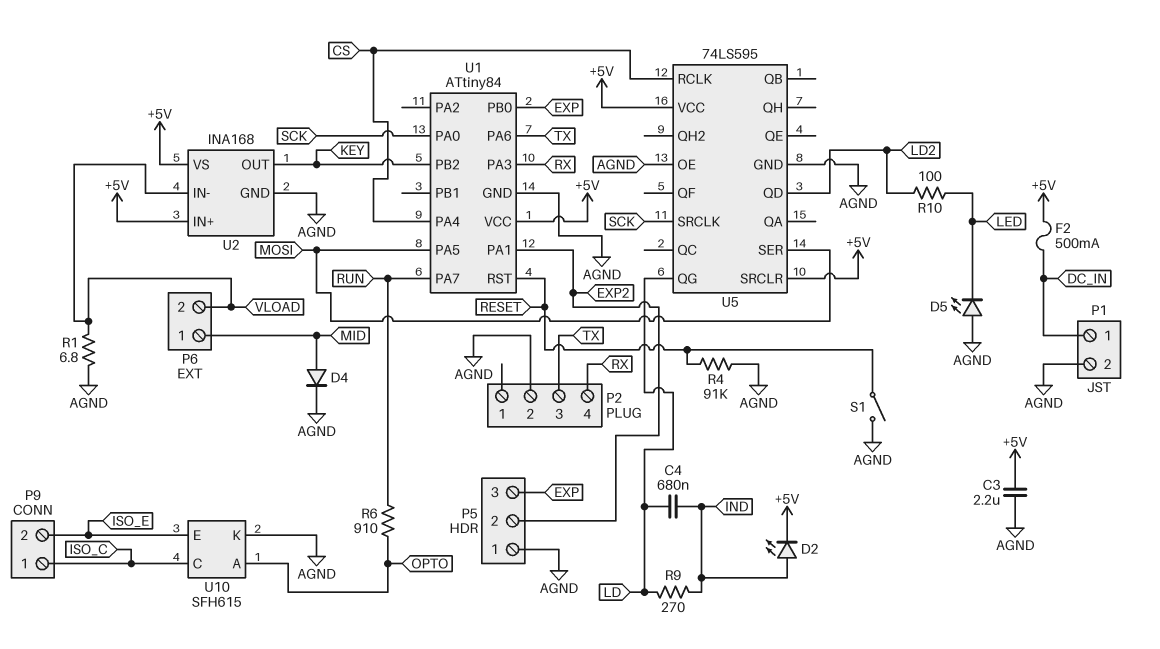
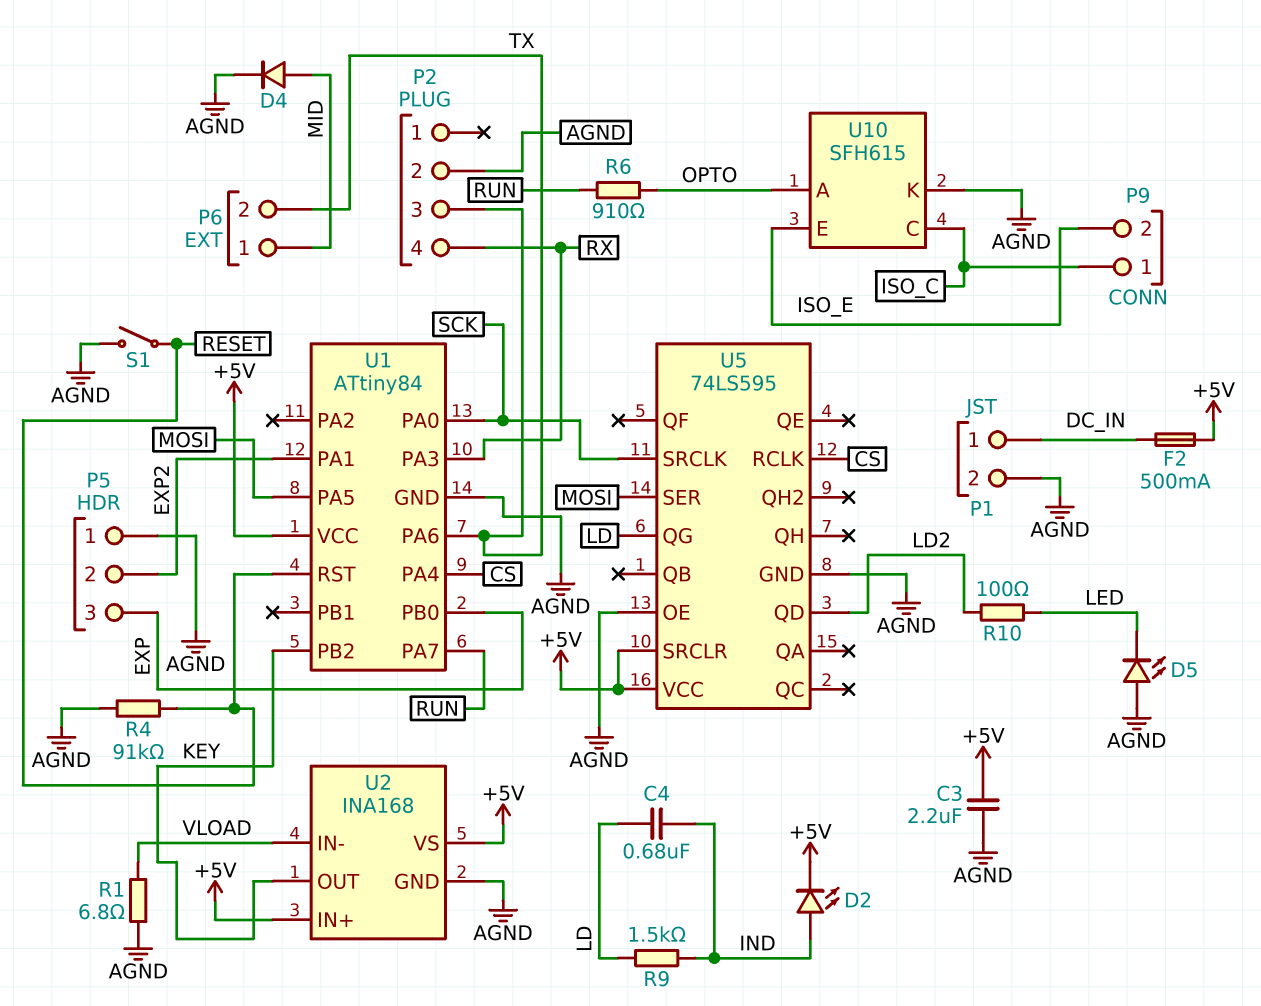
P6 pin 2: VLOAD -> TX
R9: 270 (IND, LD) -> 1.5k (IND, LD)

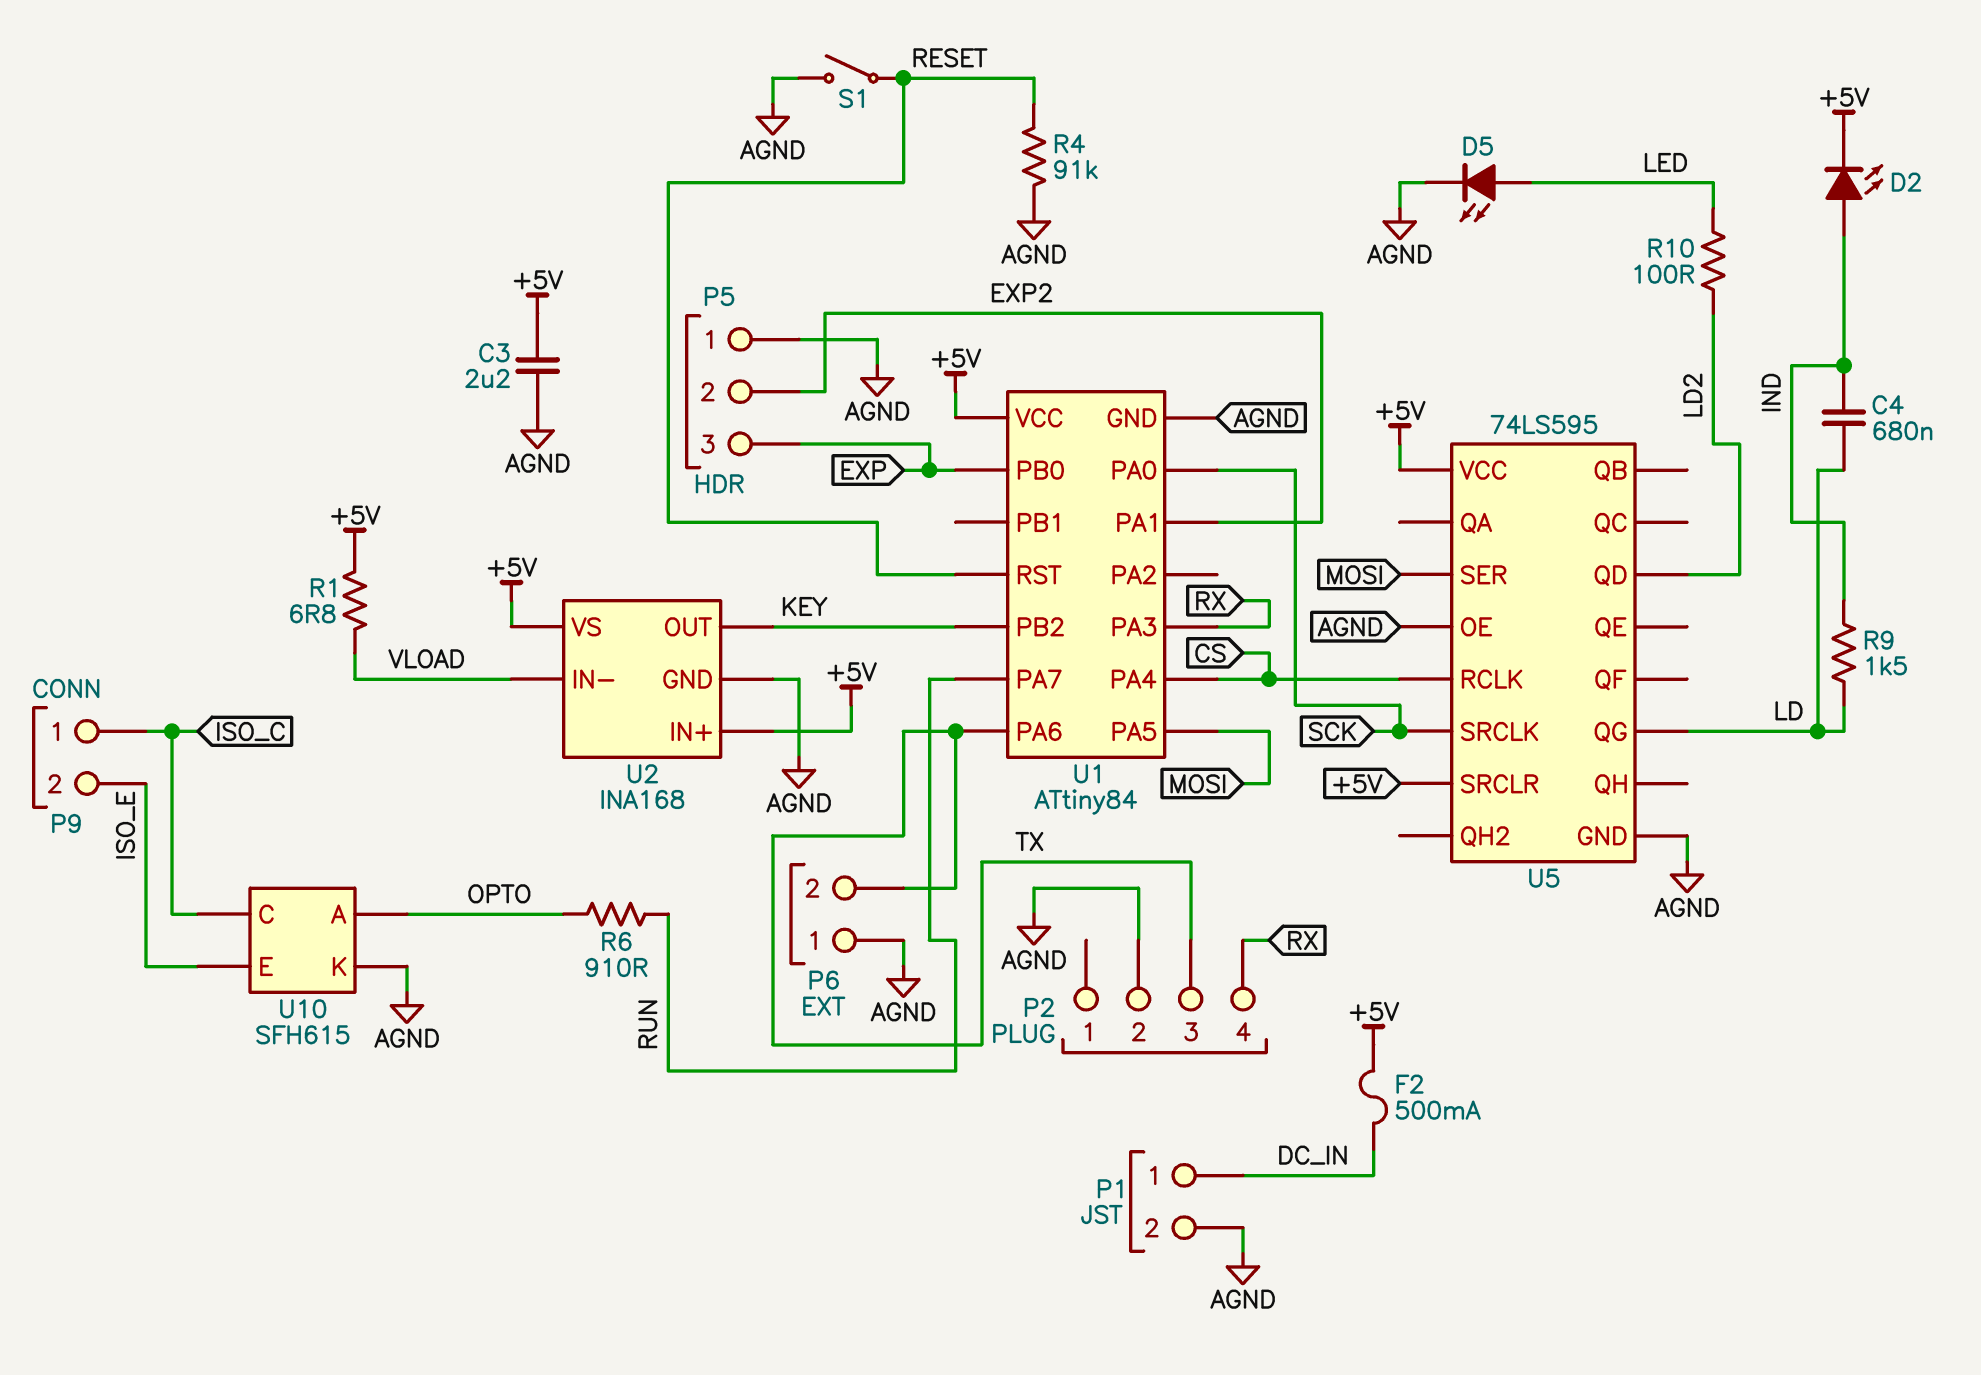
D4: diode (A MID, K AGND) -> none
D5: LED (A AGND, K LED) -> LED (A LED, K AGND)
P6 pin 1: MID -> AGND
R1: 6.8 (AGND, VLOAD) -> 6.8 (+5V, VLOAD)

